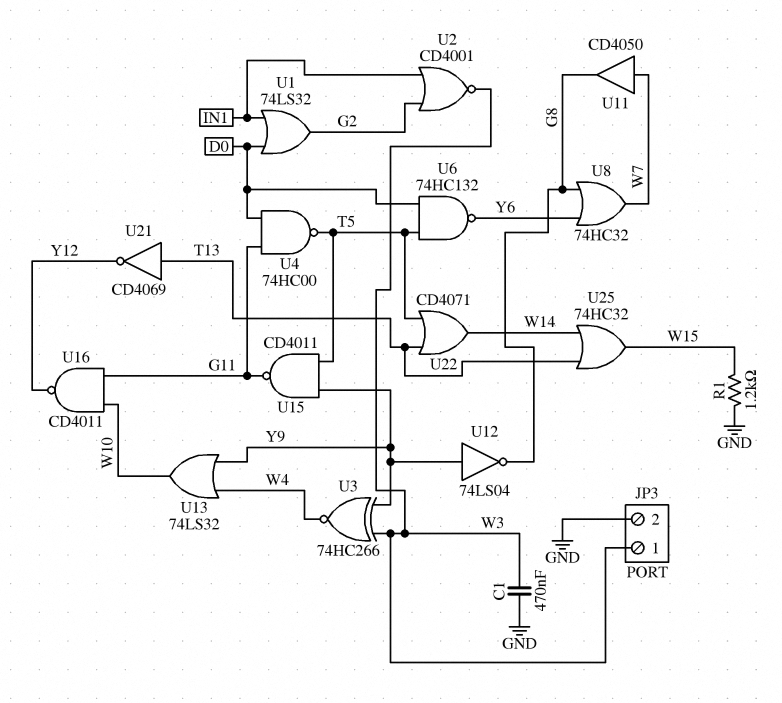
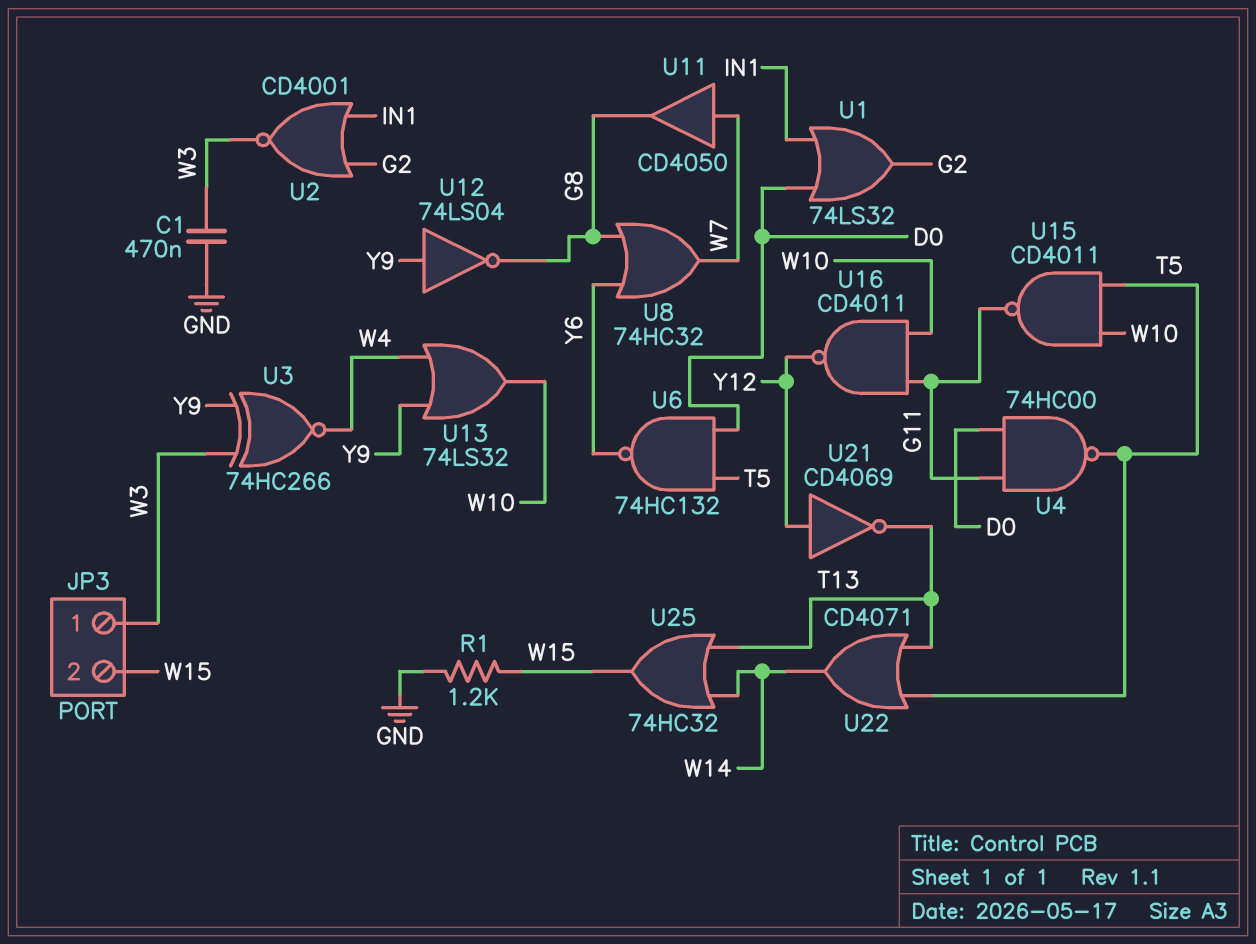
JP3 pin 2: GND -> W15
U15: NAND CD4011 (in T5, in Y9, out G11) -> NAND CD4011 (in T5, in W10, out G11)
U21: NOT CD4069 (in T13, out Y12) -> NOT CD4069 (in Y12, out T13)

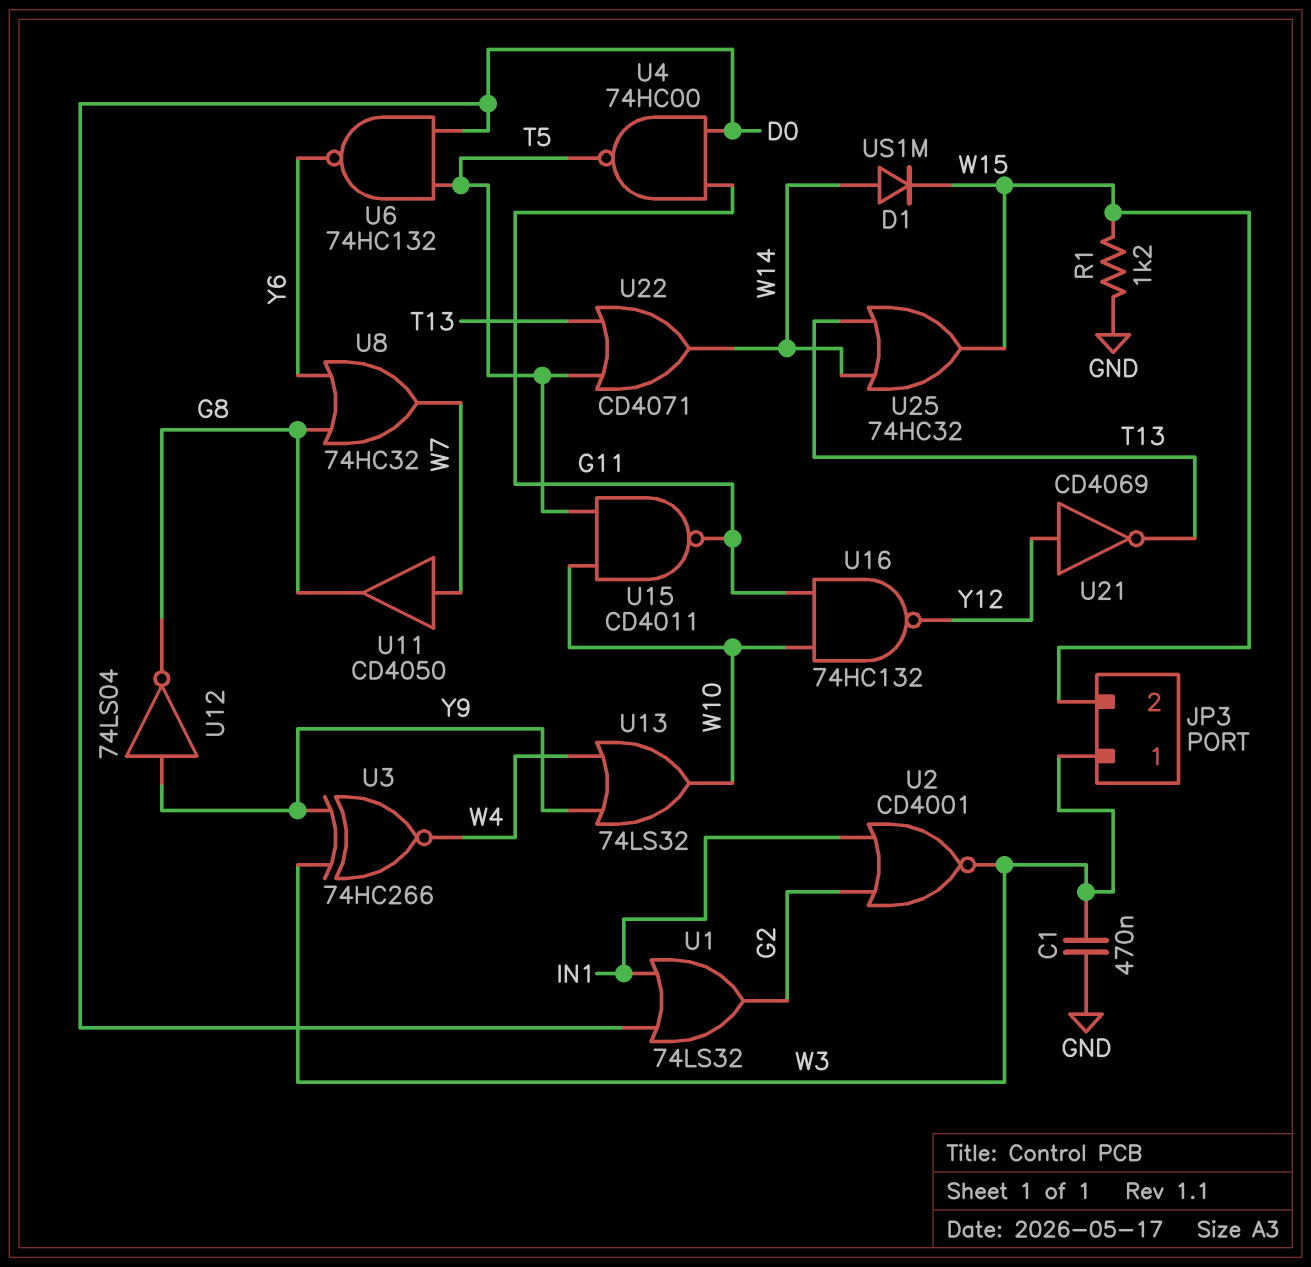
D1: none -> diode US1M (A W14, K W15)
U16: NAND CD4011 (in G11, in W10, out Y12) -> NAND 74HC132 (in G11, in W10, out Y12)

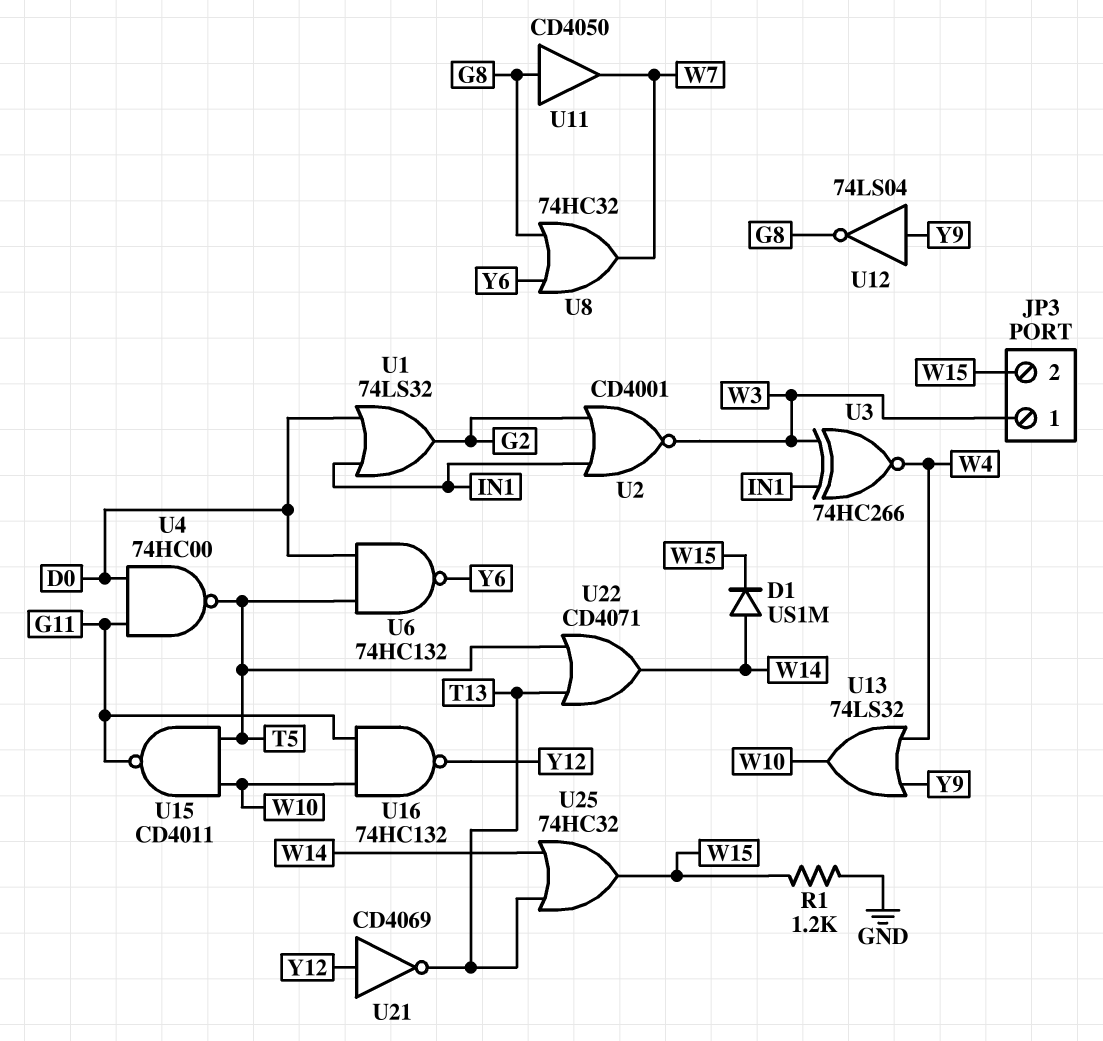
C1: 470nF (GND, W3) -> none
U3: XNOR 74HC266 (in W3, in Y9, out W4) -> XNOR 74HC266 (in IN1, in W3, out W4)
U11: buffer CD4050 (in W7, out G8) -> buffer CD4050 (in G8, out W7)

